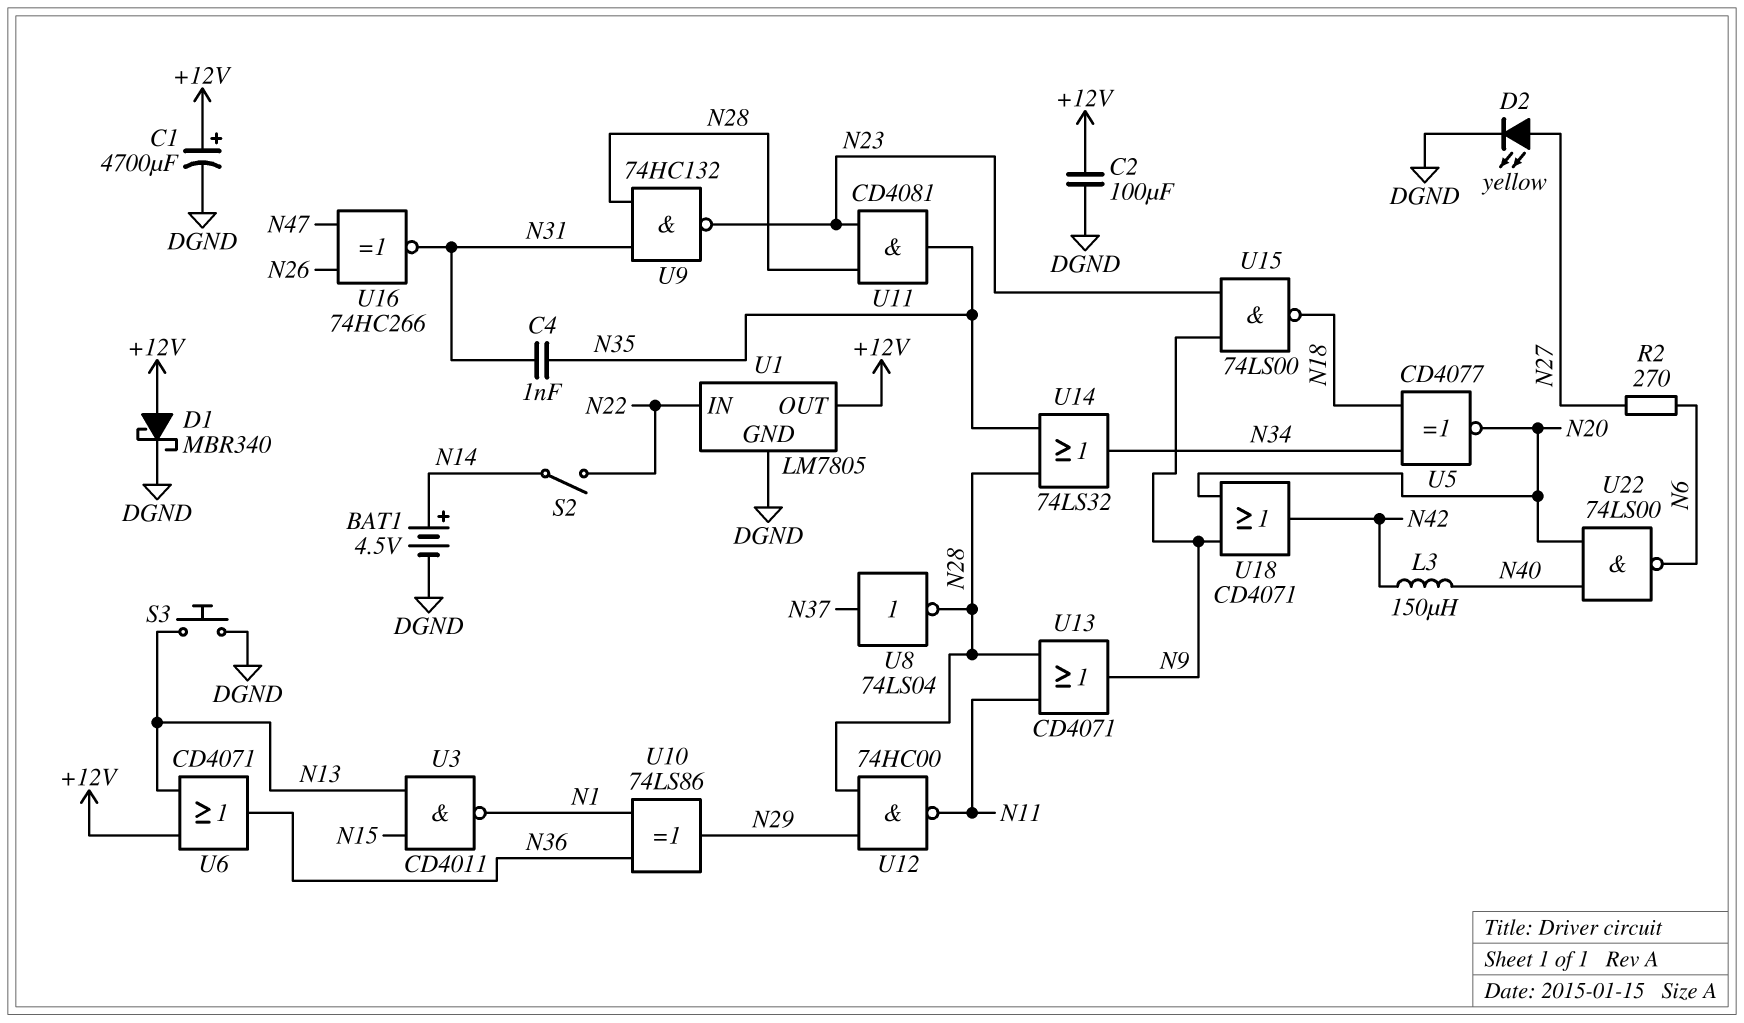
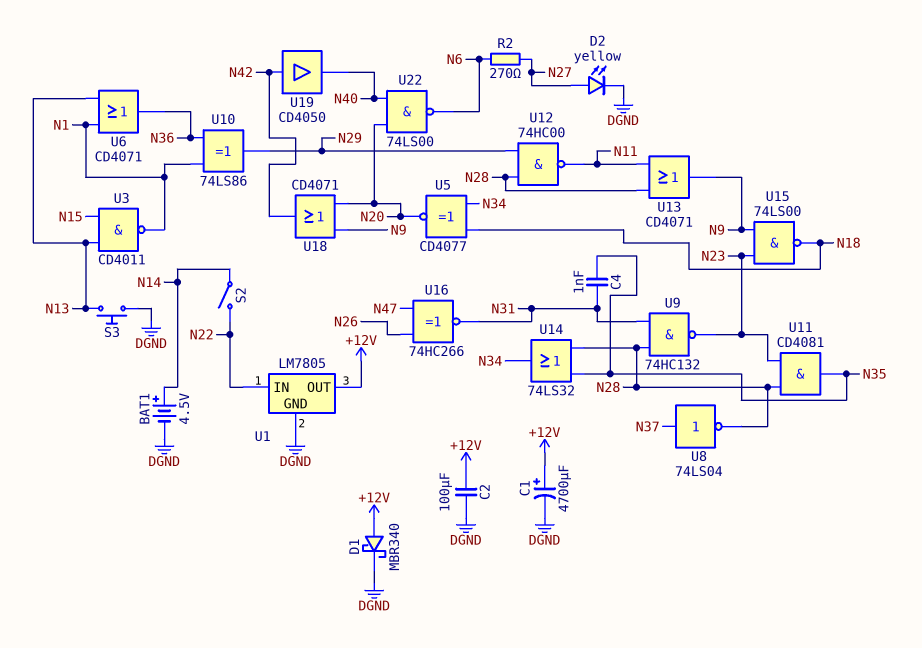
L3: 150uH (N40, N42) -> none
U6: OR CD4071 (in +12V, in N13, out N36) -> OR CD4071 (in N1, in N13, out N36)
U19: none -> buffer CD4050 (in N42, out N40)

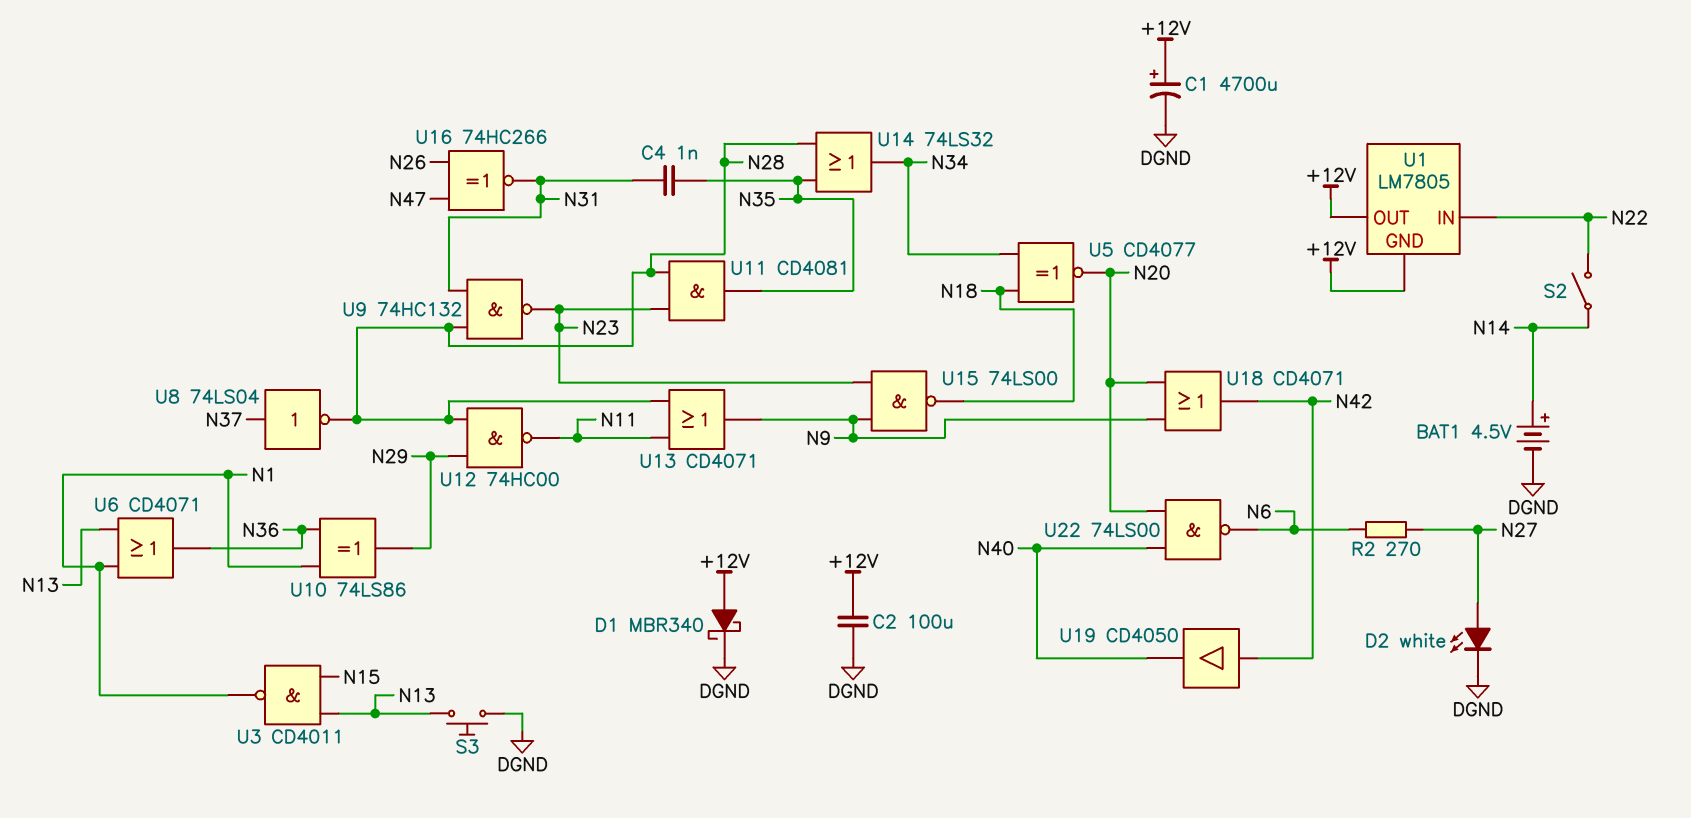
D2: LED yellow (A N27, K DGND) -> LED white (A N27, K DGND)
U1 pin GND: DGND -> +12V

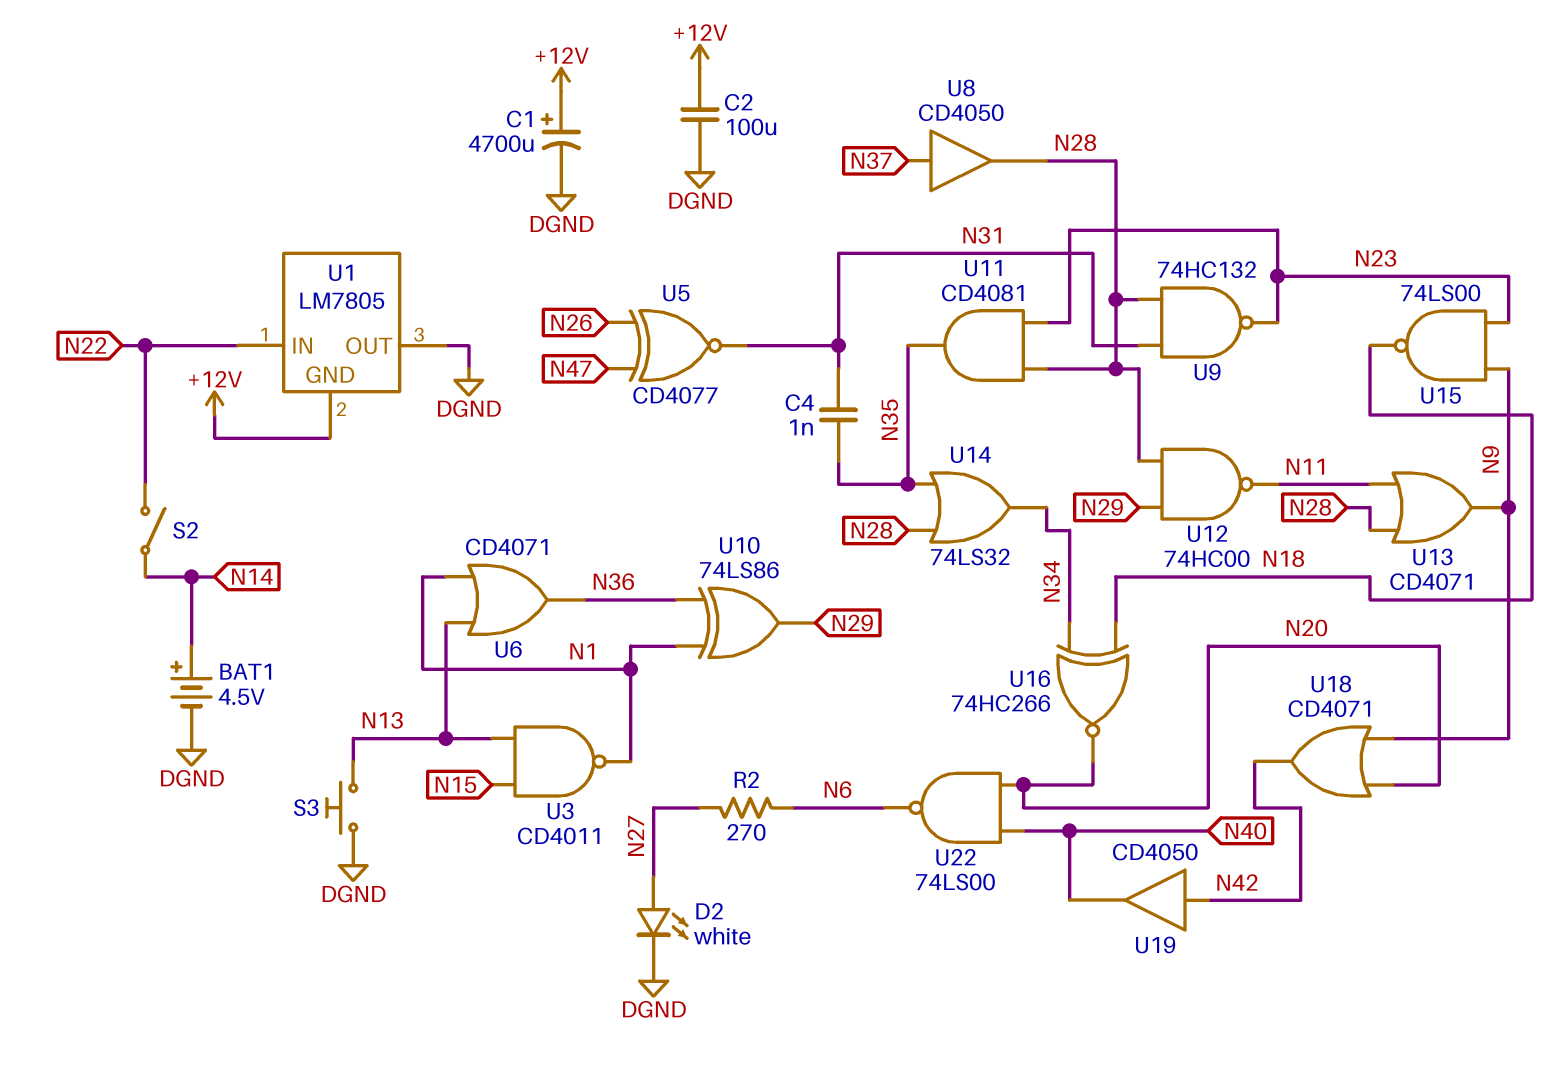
D1: schottky MBR340 (A +12V, K DGND) -> none
U1 pin OUT: +12V -> DGND
U5: XNOR CD4077 (in N18, in N34, out N20) -> XNOR CD4077 (in N26, in N47, out N31)
U8: NOT 74LS04 (in N37, out N28) -> buffer CD4050 (in N37, out N28)
U16: XNOR 74HC266 (in N26, in N47, out N31) -> XNOR 74HC266 (in N18, in N34, out N20)

